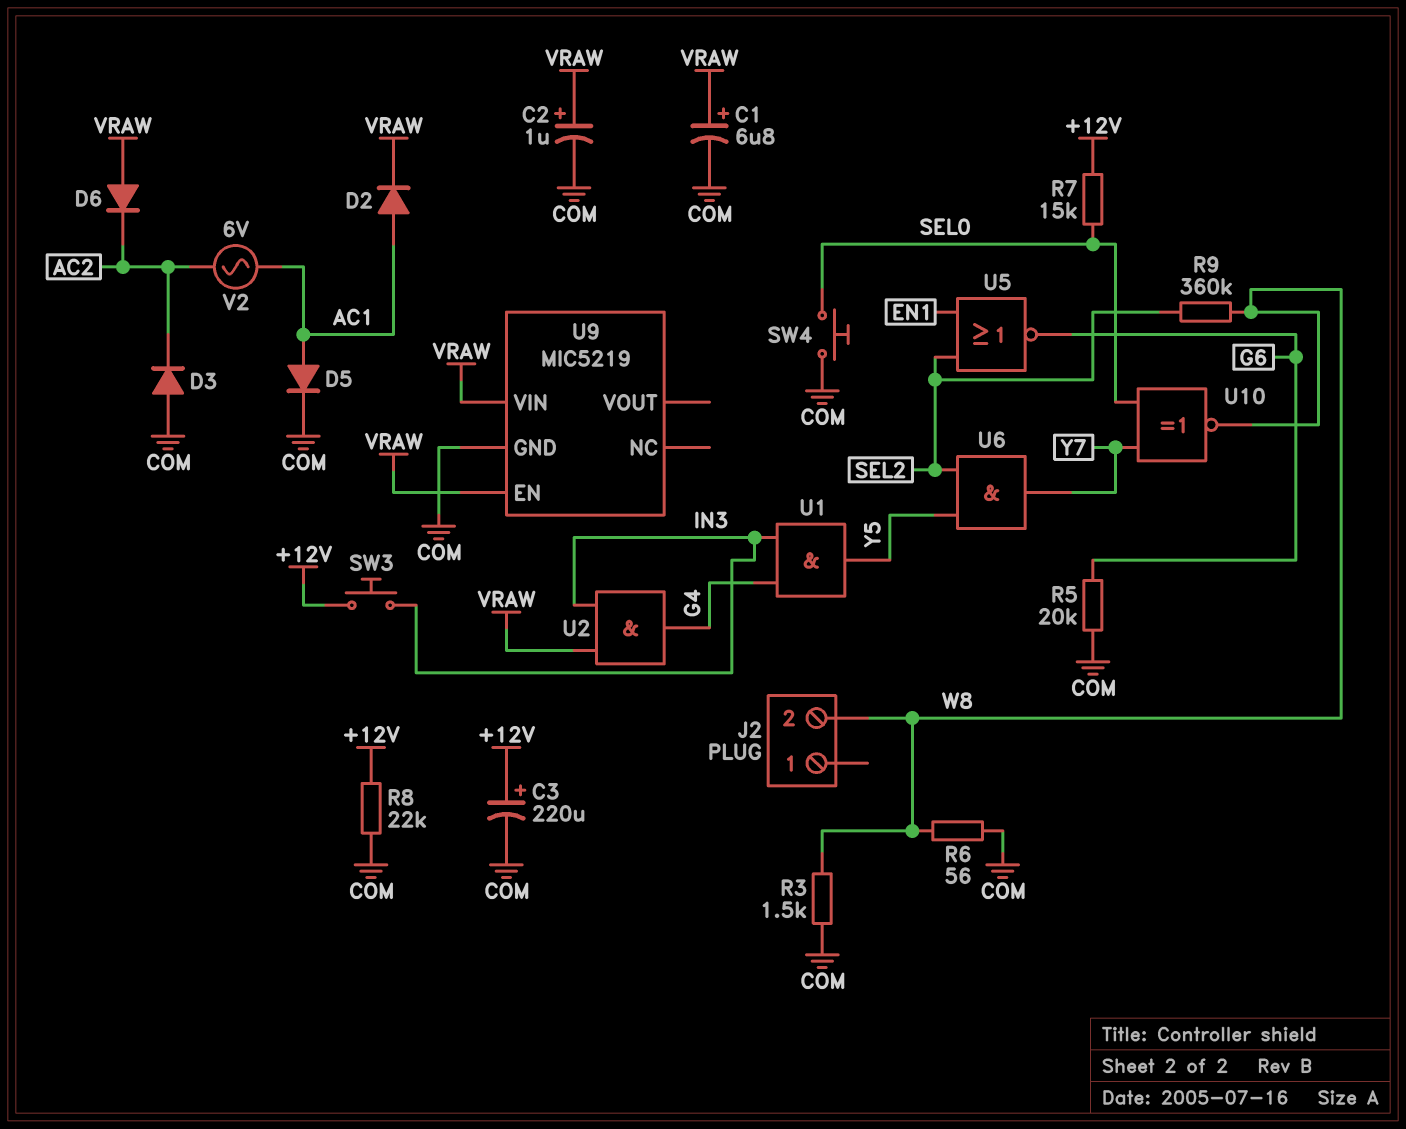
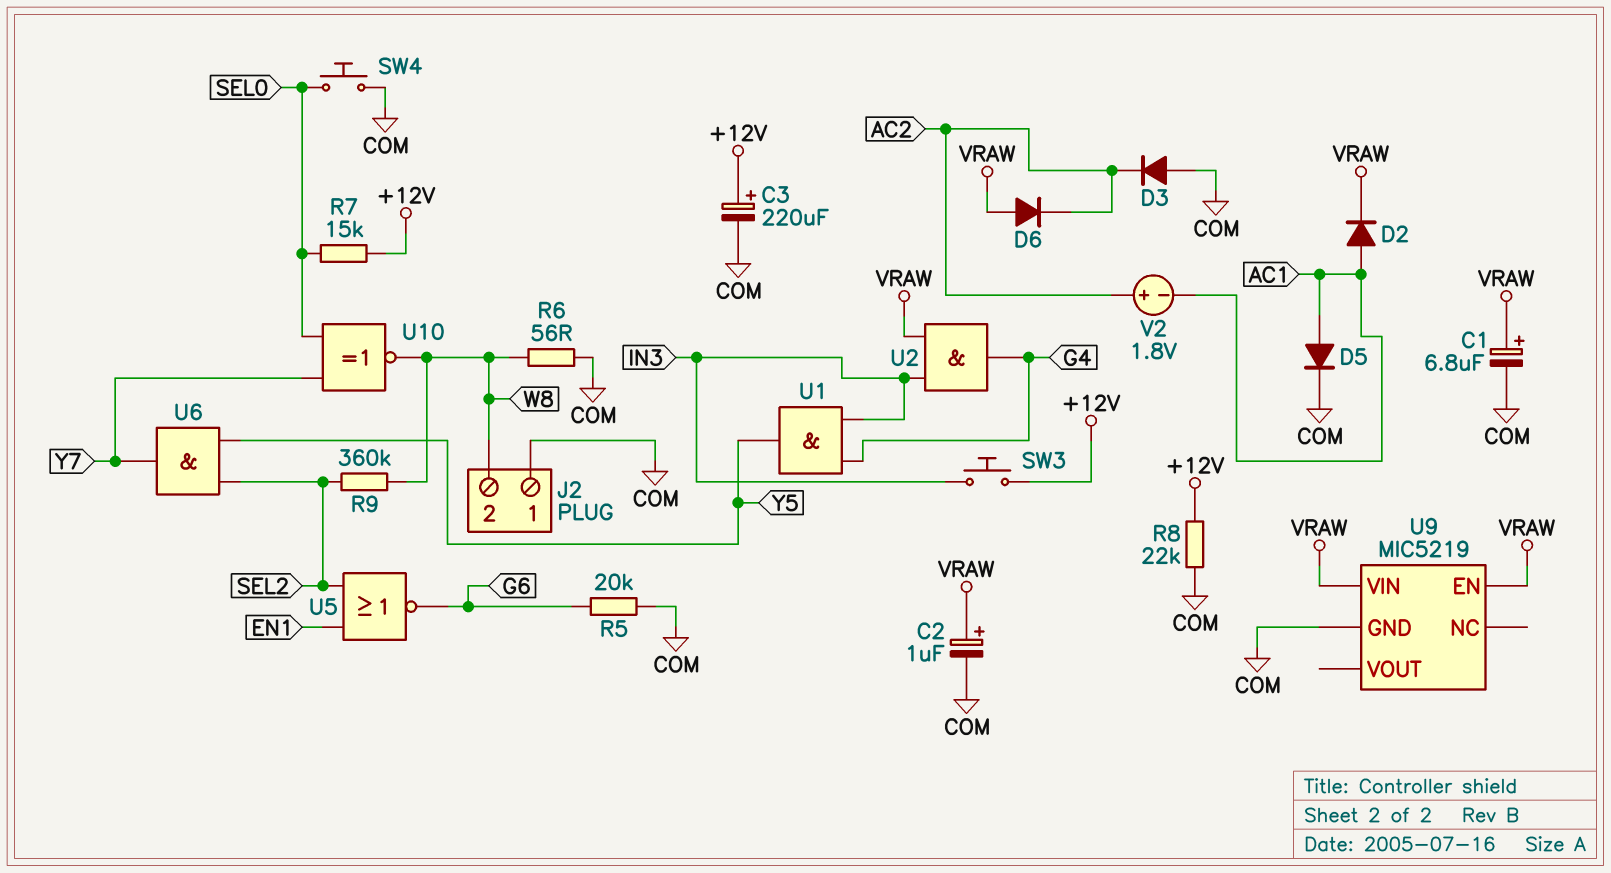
J2 pin 1: none -> COM
R3: 1.5k (COM, W8) -> none
V2: AC 6V (AC1, AC2) -> 1.8V (plus AC2, minus AC1)

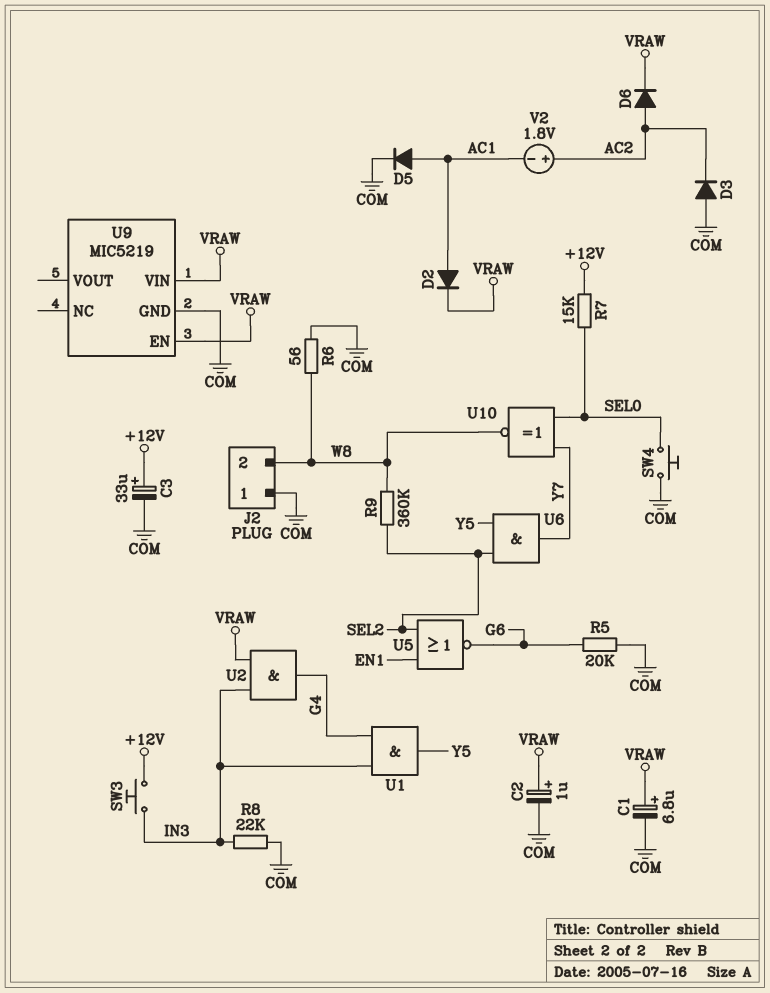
C3: 220uF (plus +12V, minus COM) -> 33uF (plus +12V, minus COM)
D6: diode (A VRAW, K AC2) -> diode (A AC2, K VRAW)
R8: 22k (+12V, COM) -> 22k (COM, IN3)

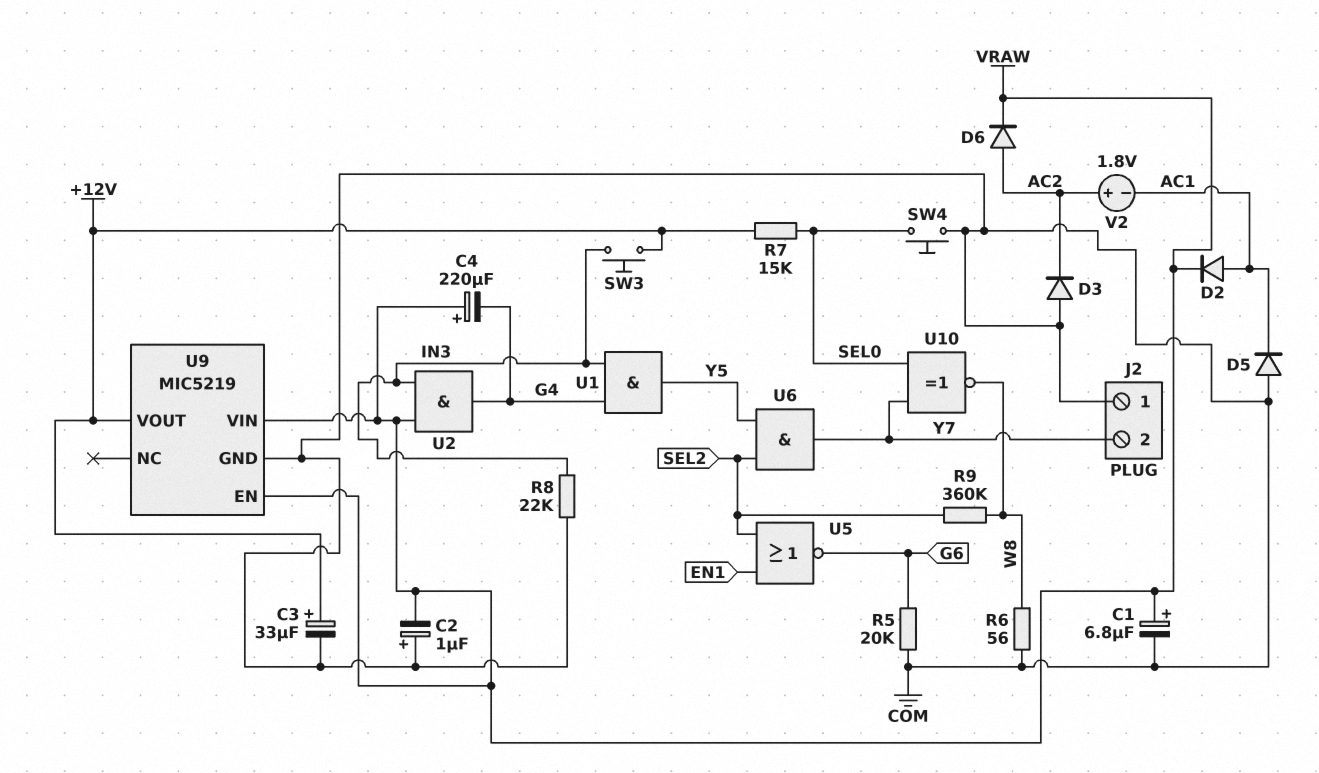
C2: 1uF (plus VRAW, minus COM) -> 1uF (plus COM, minus VRAW)
C4: none -> 220uF (plus VRAW, minus G4)
D5: diode (A AC1, K COM) -> diode (A COM, K AC1)
J2 pin 2: W8 -> Y7
U9 pin VOUT: none -> +12V

